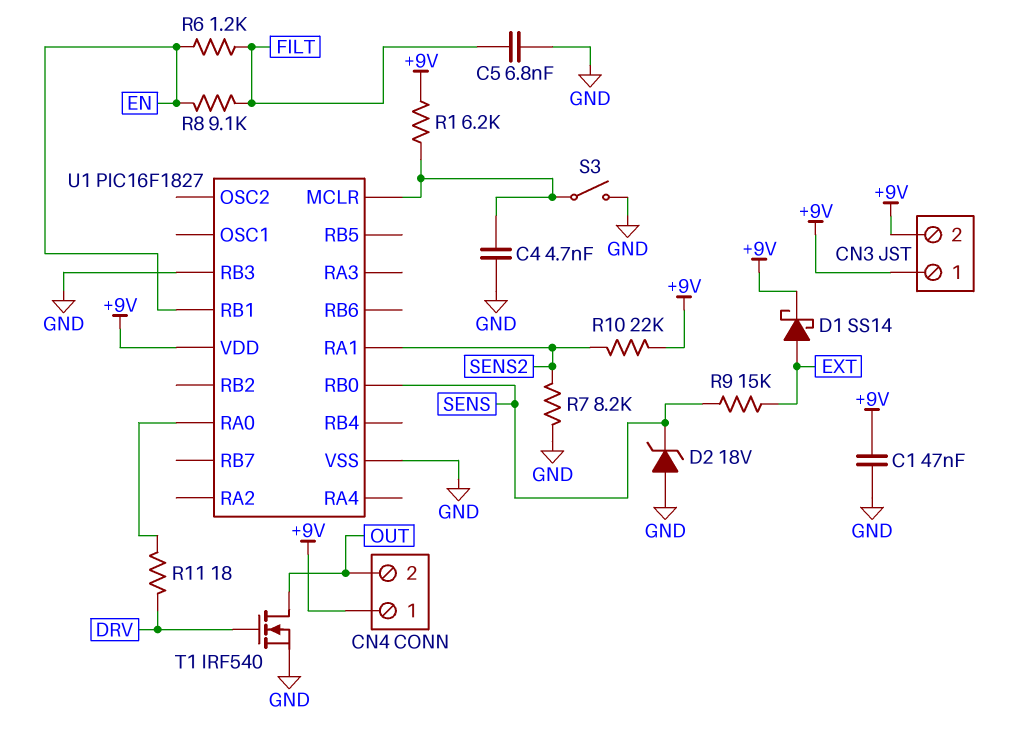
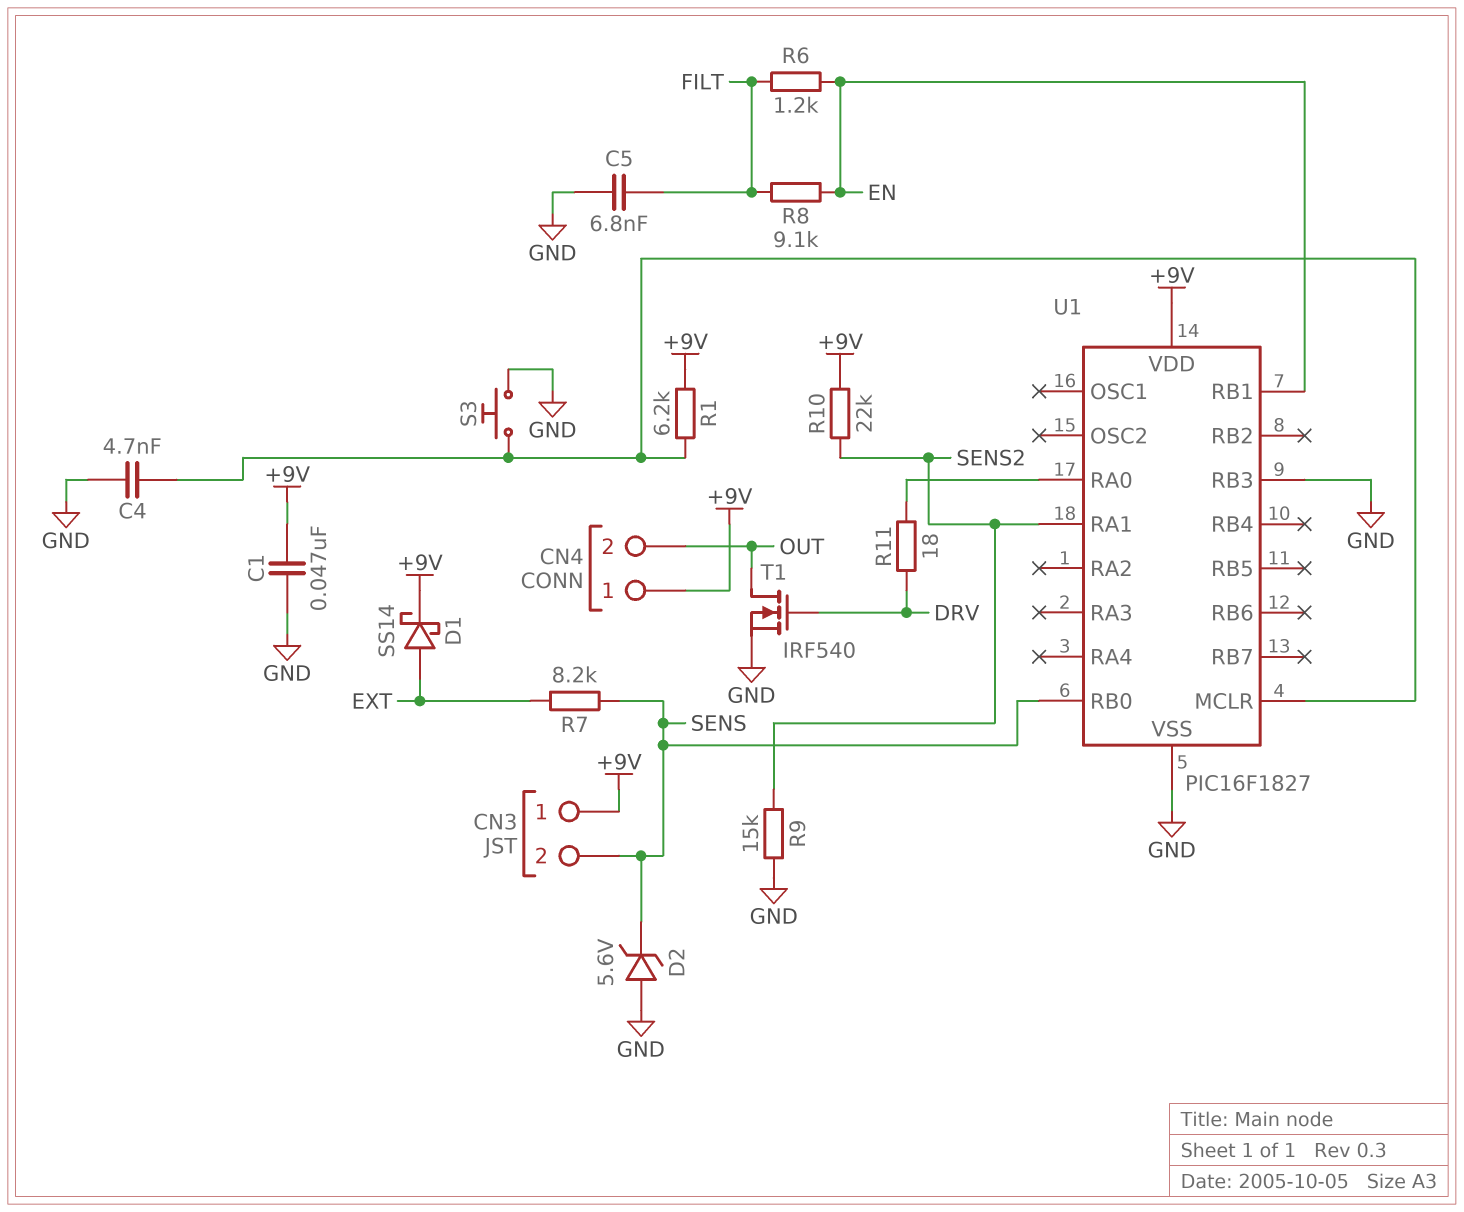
CN3 pin 2: +9V -> SENS
D2: zener 18V (A GND, K SENS) -> zener 5.6V (A GND, K SENS)
R7: 8.2k (GND, SENS2) -> 8.2k (EXT, SENS)
R9: 15k (EXT, SENS) -> 15k (GND, SENS2)
S3: switch (GND, U1/MCLR) -> button (GND, U1/MCLR)

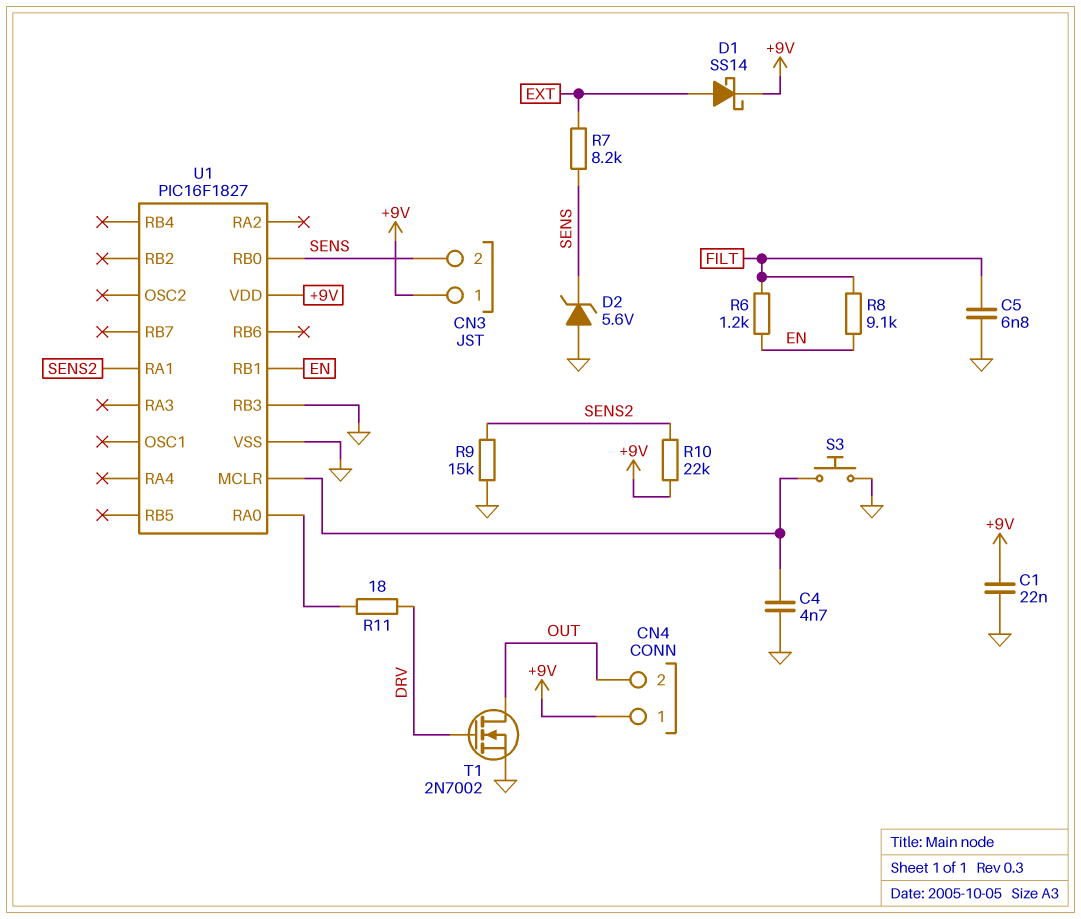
C1: 47nF (+9V, GND) -> 22nF (+9V, GND)
R1: 6.2k (+9V, U1/MCLR) -> none
T1: NMOS IRF540 (G DRV, D OUT, S GND) -> NMOS 2N7002 (G DRV, D OUT, S GND)

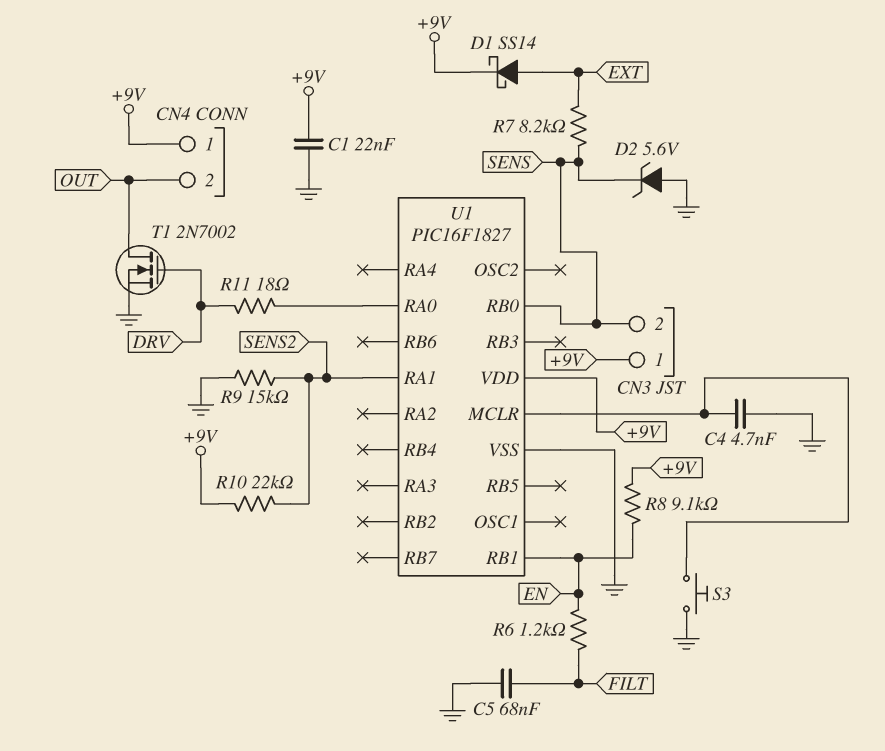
C5: 6.8nF (FILT, GND) -> 68nF (FILT, GND)
R8: 9.1k (EN, FILT) -> 9.1k (+9V, EN)
U1 pin RB3: GND -> none

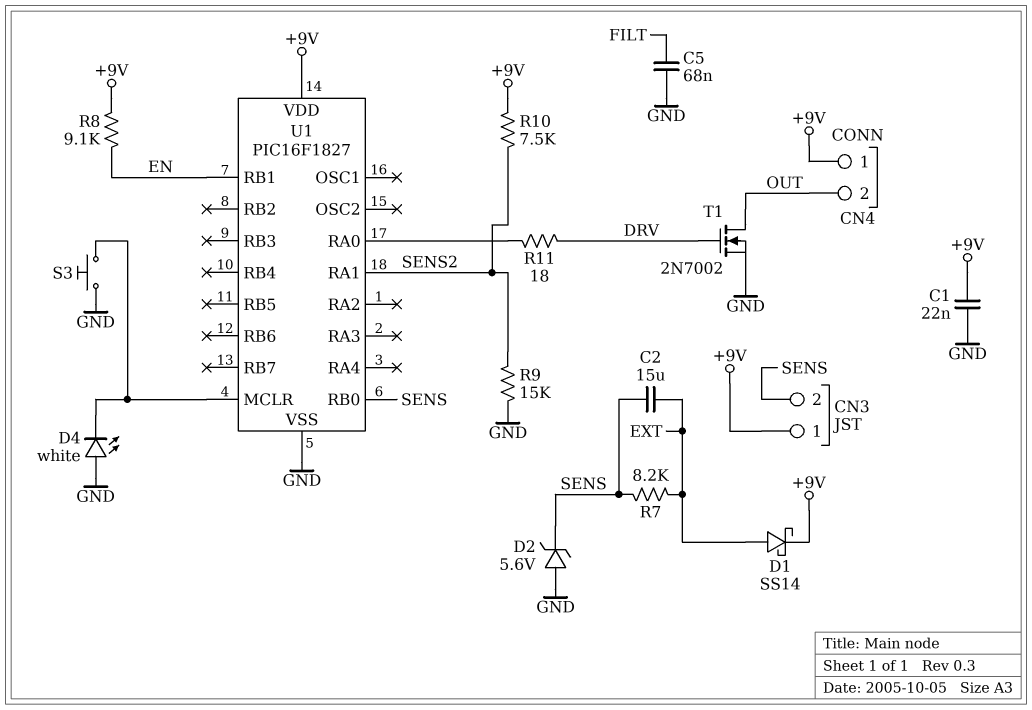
C2: none -> 15uF (EXT, SENS)
C4: 4.7nF (GND, U1/MCLR) -> none
D4: none -> LED white (A GND, K U1/MCLR)
R6: 1.2k (EN, FILT) -> none
R10: 22k (+9V, SENS2) -> 7.5k (+9V, SENS2)

